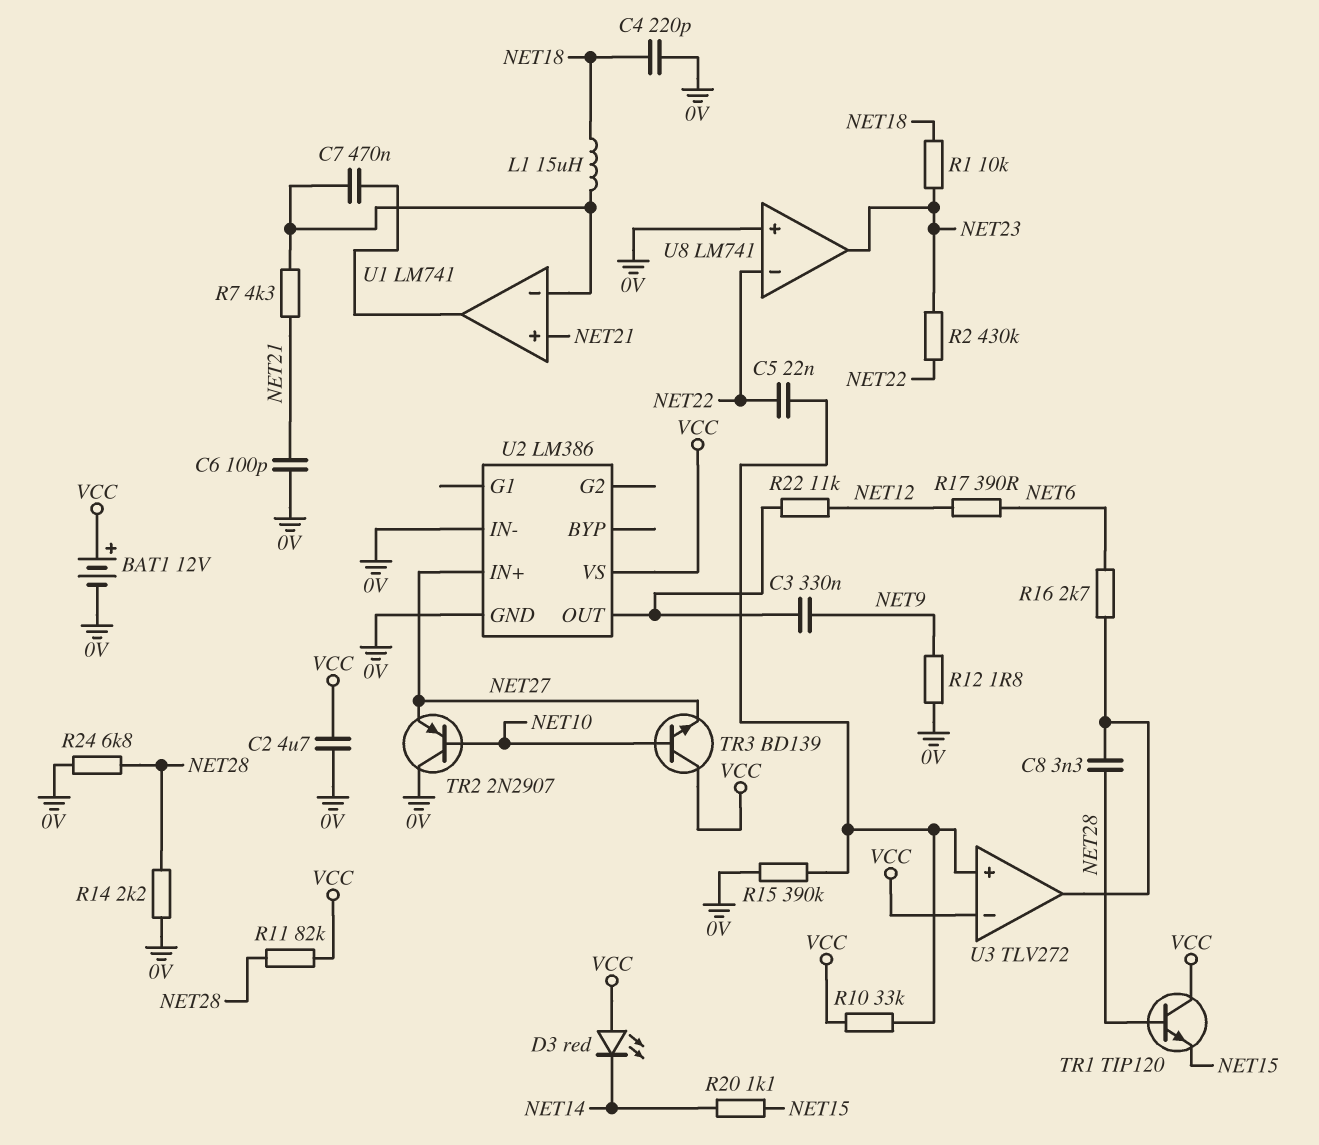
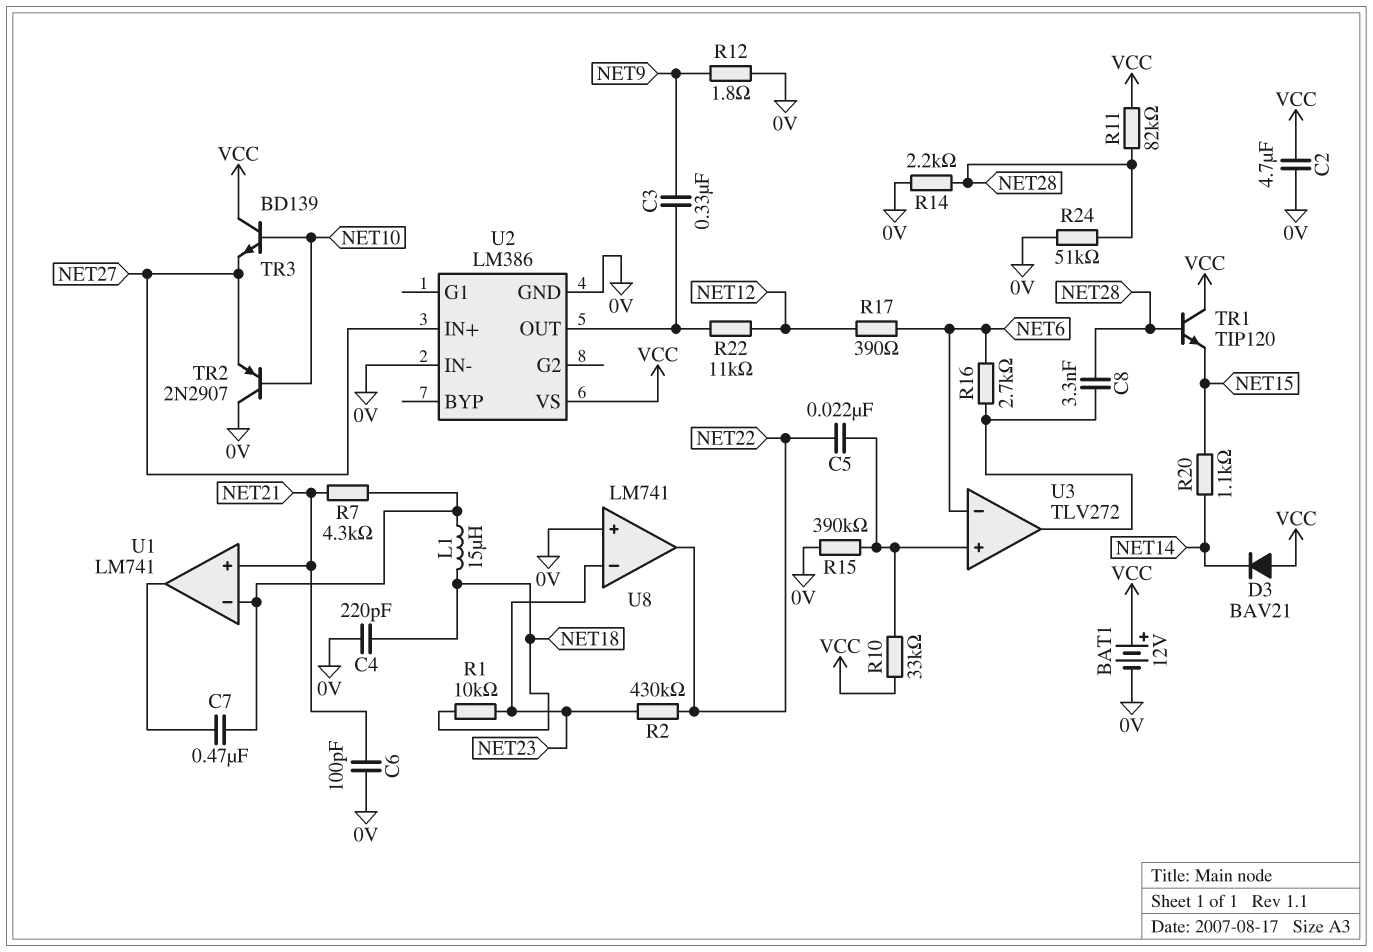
D3: LED red (A VCC, K NET14) -> diode BAV21 (A VCC, K NET14)
R24: 6.8k (0V, NET28) -> 51k (0V, NET28)
U3 pin in-: VCC -> NET6
U8 pin in-: NET22 -> NET23
U8 pin out: NET23 -> NET22

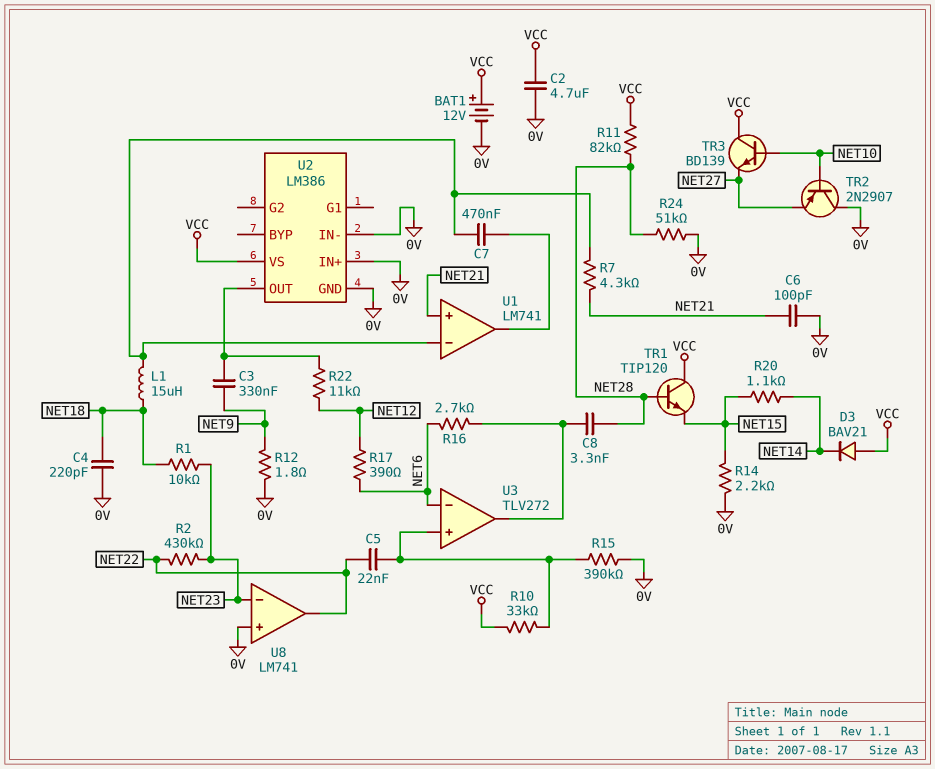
R14: 2.2k (0V, NET28) -> 2.2k (0V, NET15)
U2 pin IN+: NET27 -> 0V

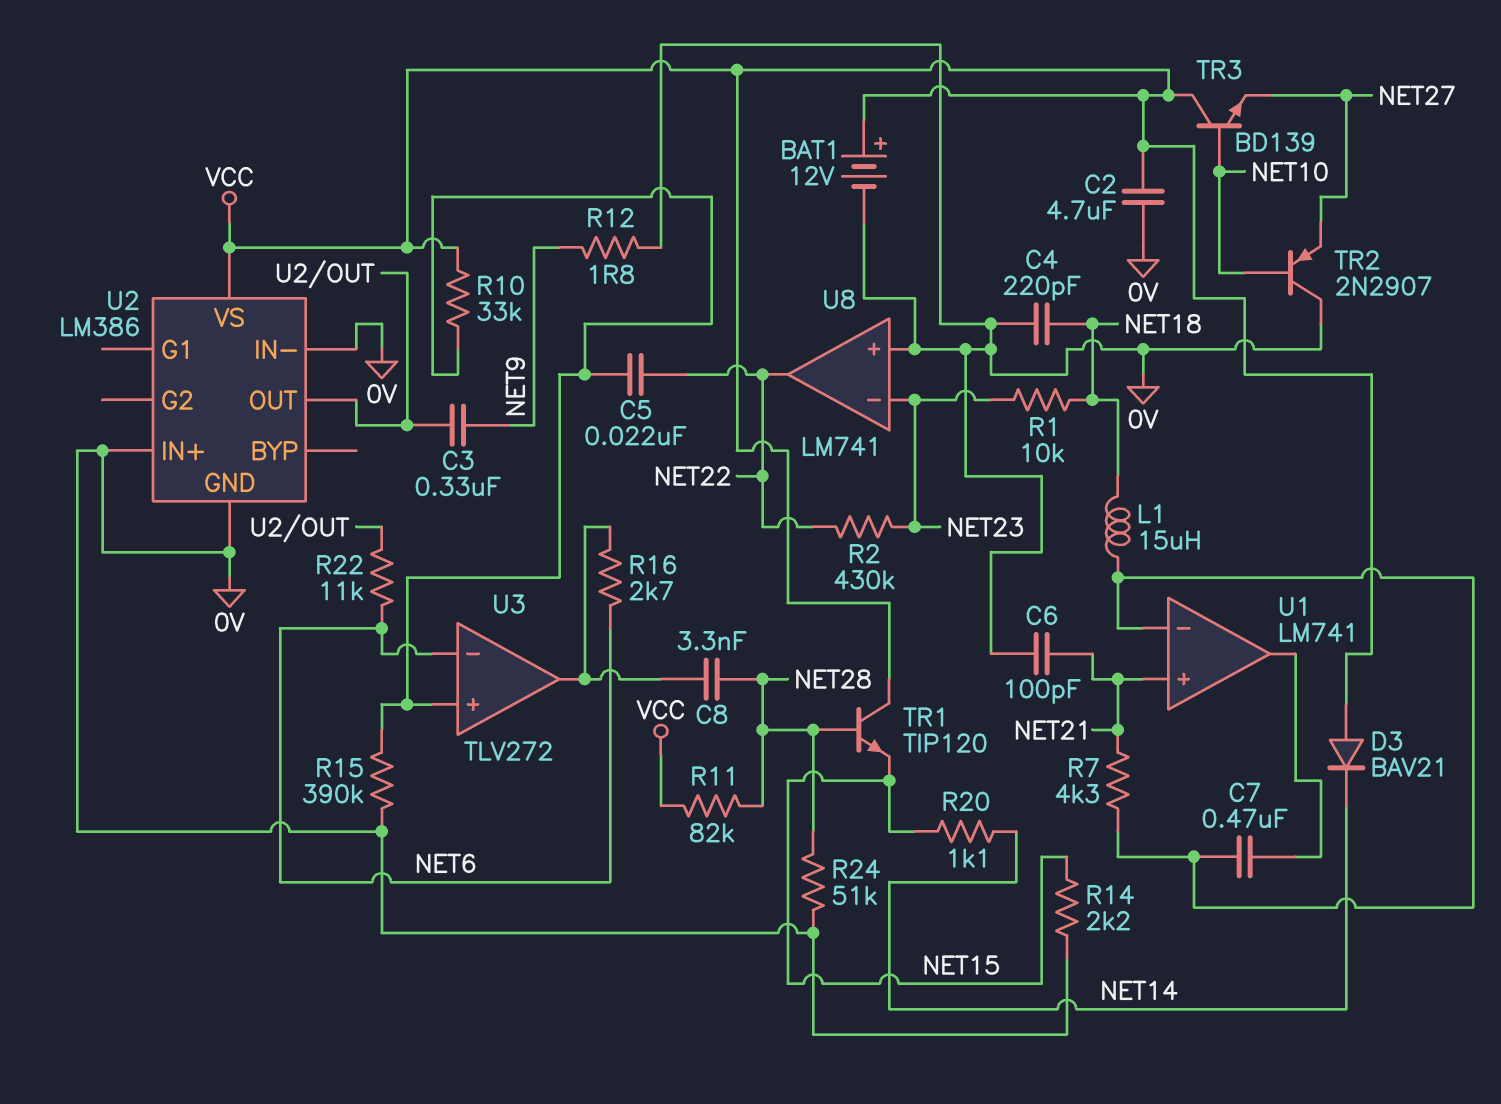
R17: 390 (NET6, NET12) -> none
R22: 11k (NET12, U2/OUT) -> 11k (NET6, U2/OUT)

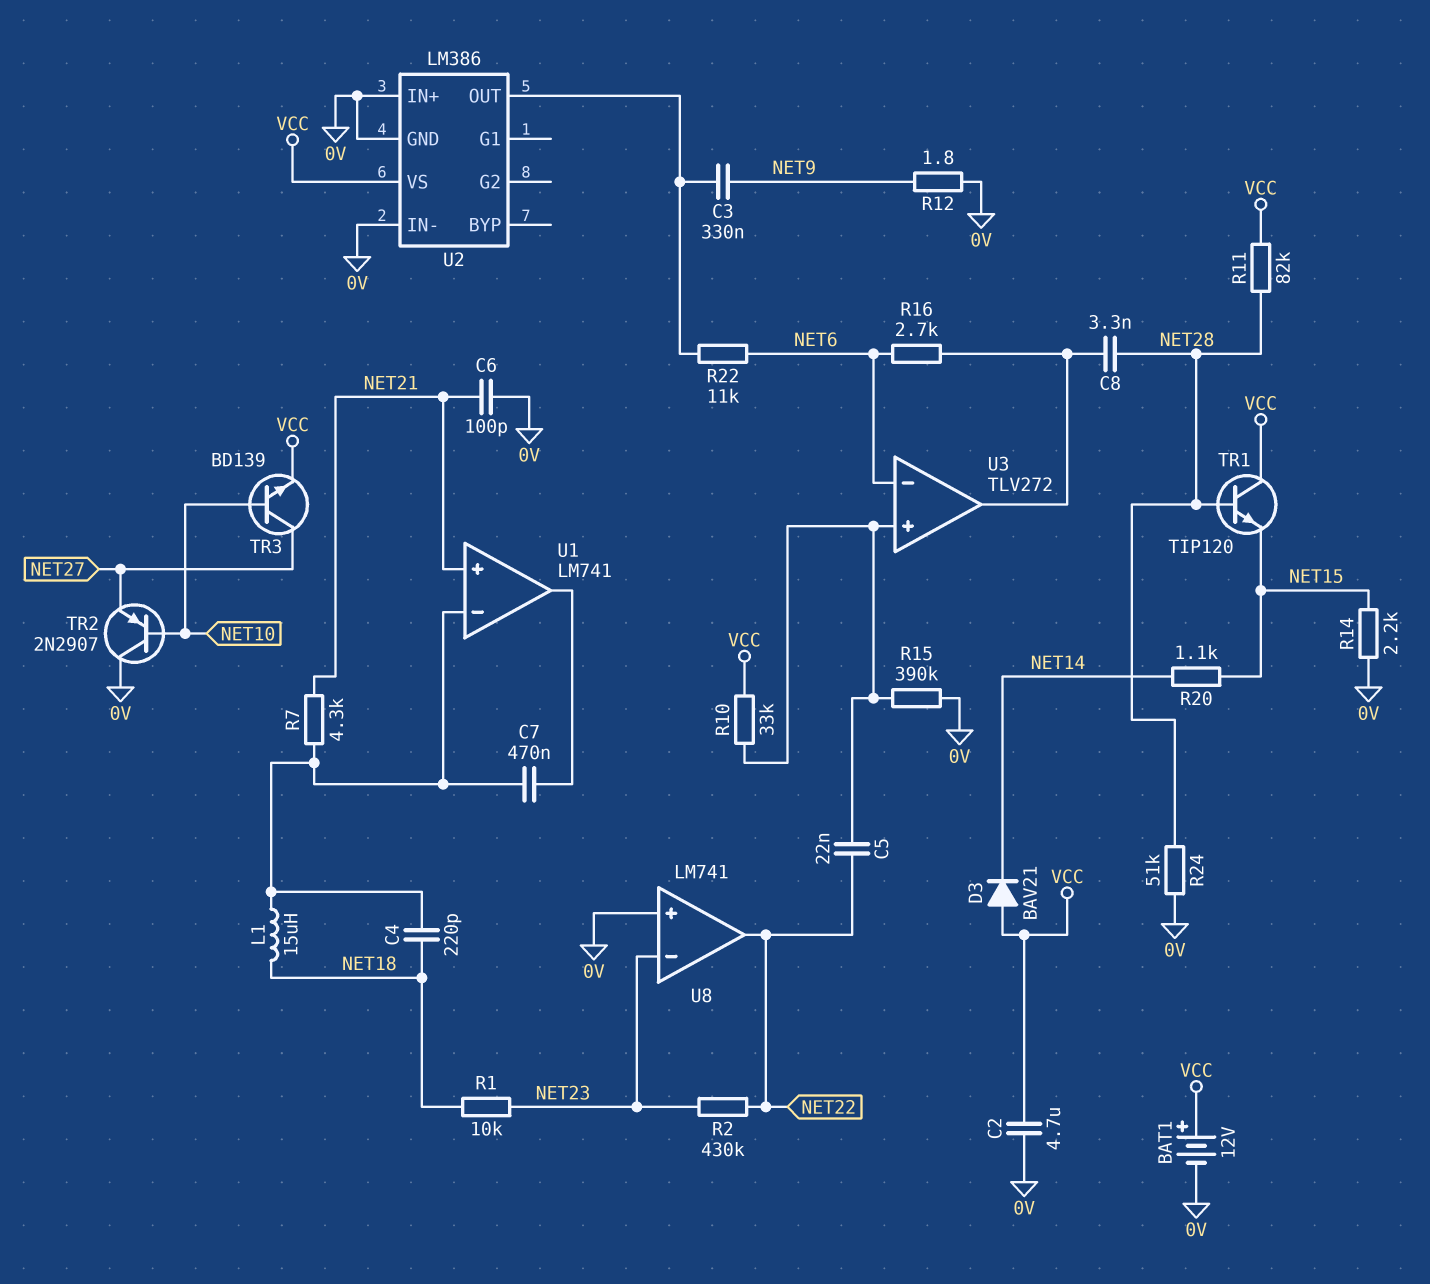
C4: 220pF (0V, NET18) -> 220pF (NET18, U1/in-)
TR3: NPN BD139 (B NET10, C VCC, E NET27) -> NPN BD139 (B NET10, C NET27, E VCC)

